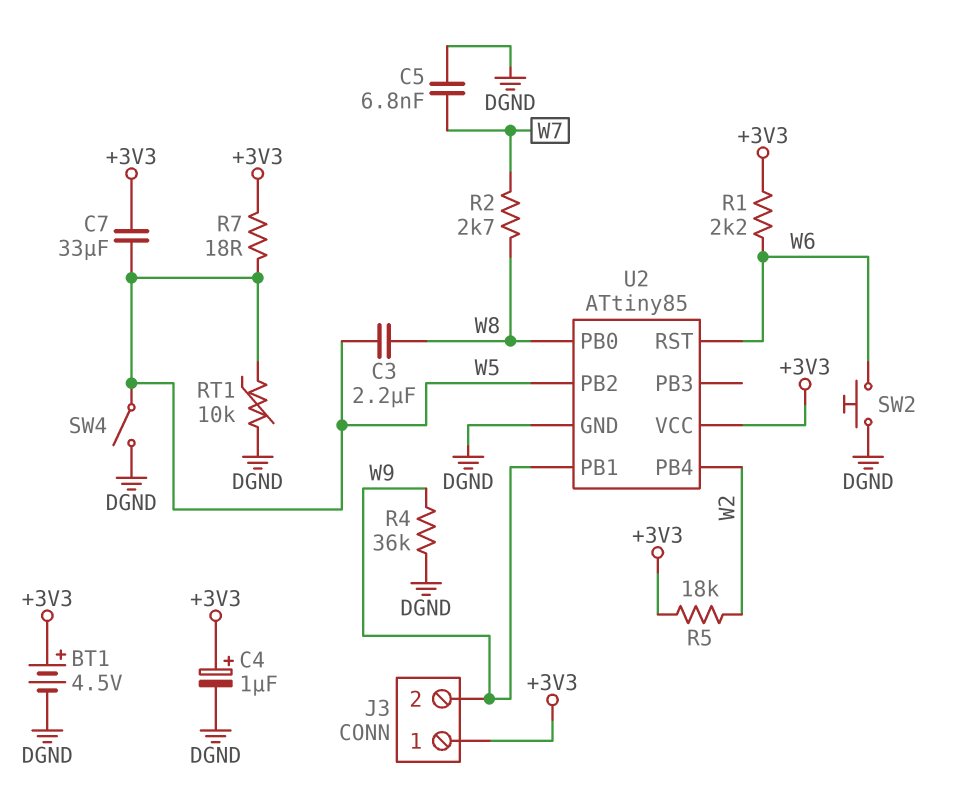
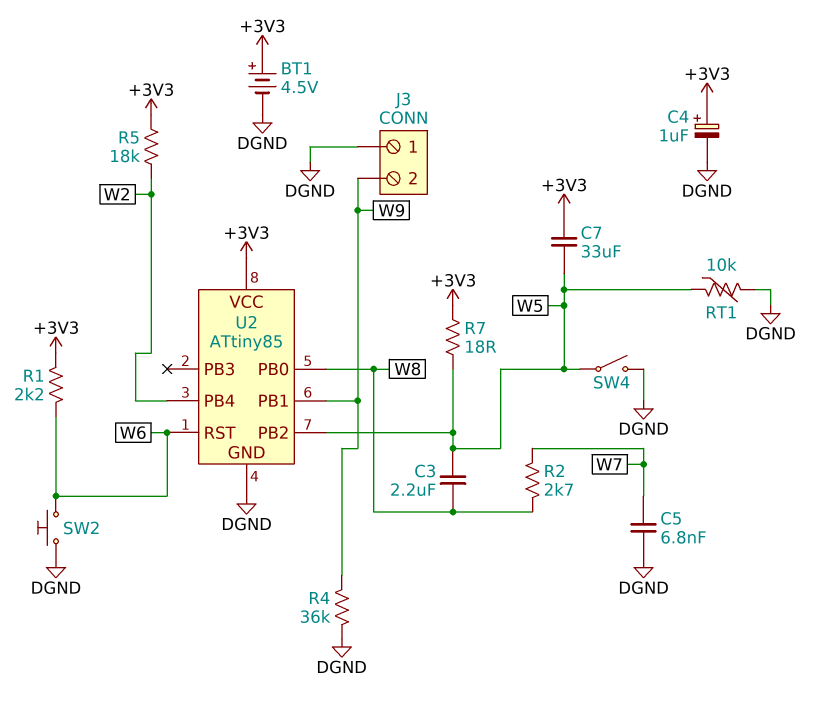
J3 pin 1: +3V3 -> DGND

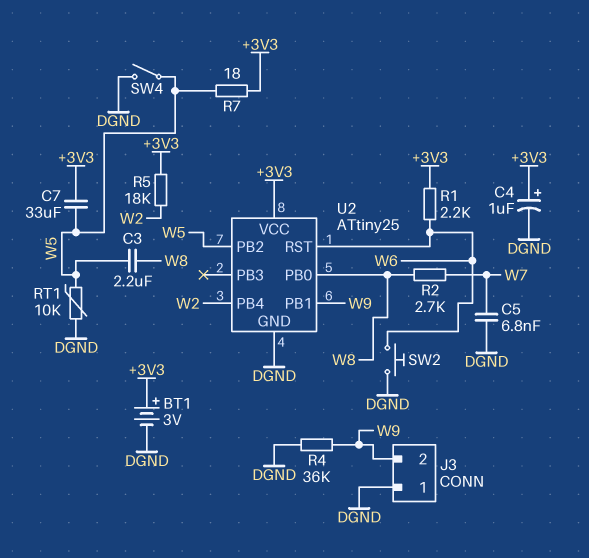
BT1: 4.5V (plus +3V3, minus DGND) -> 3V (plus +3V3, minus DGND)
U2: ATtiny85 -> ATtiny25

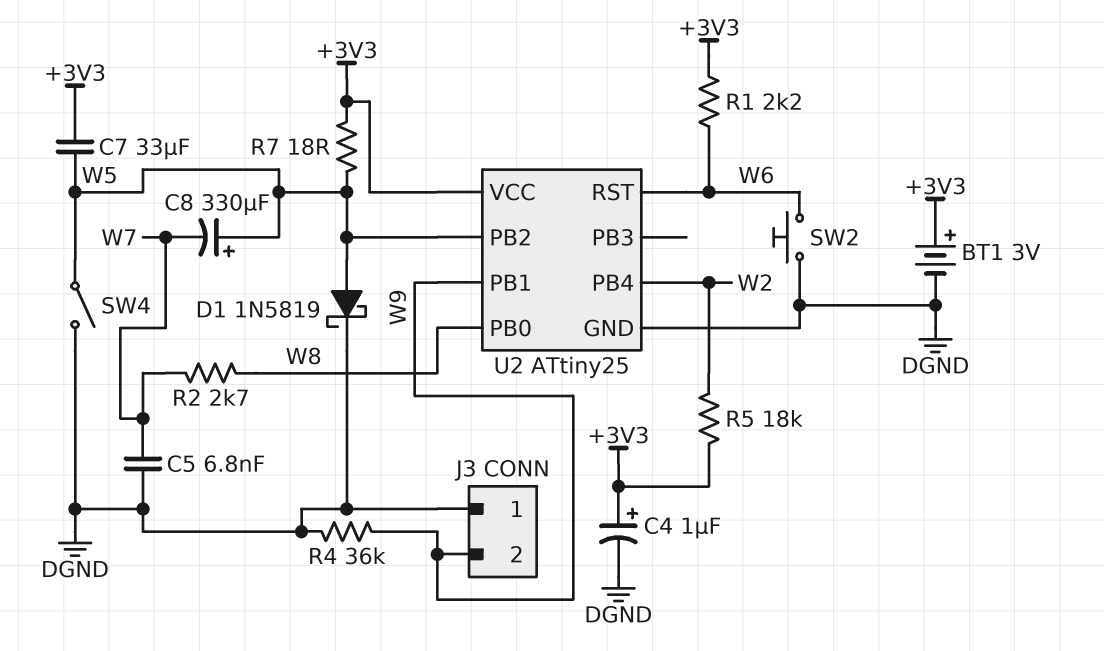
C3: 2.2uF (W5, W8) -> none
C8: none -> 330uF (plus W5, minus W7)
D1: none -> schottky 1N5819 (A W5, K DGND)
RT1: 10k (DGND, W5) -> none

